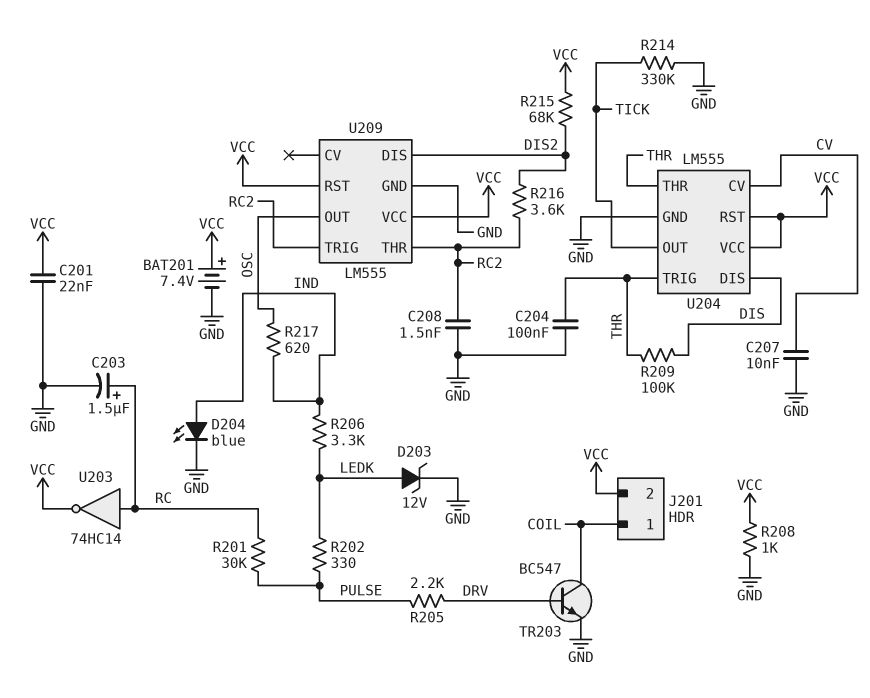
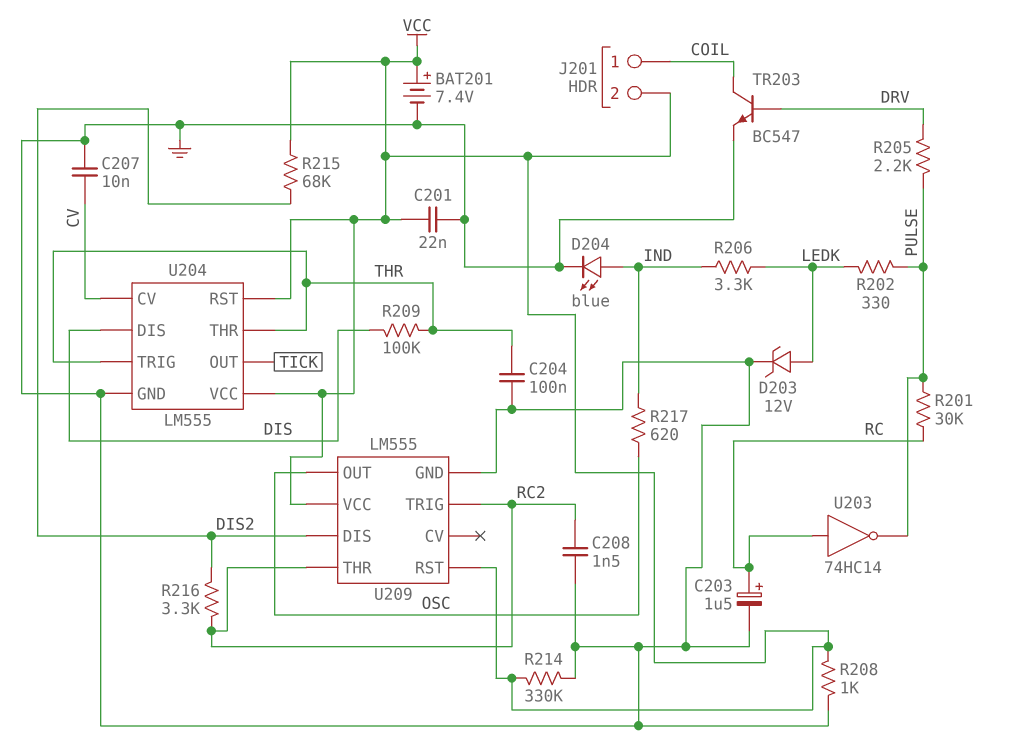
R214: 330k (GND, TICK) -> 330k (GND, VCC)
R216: 3.6k (DIS2, RC2) -> 3.3k (DIS2, RC2)
U203: NOT 74HC14 (in RC, out VCC) -> NOT 74HC14 (in RC, out PULSE)

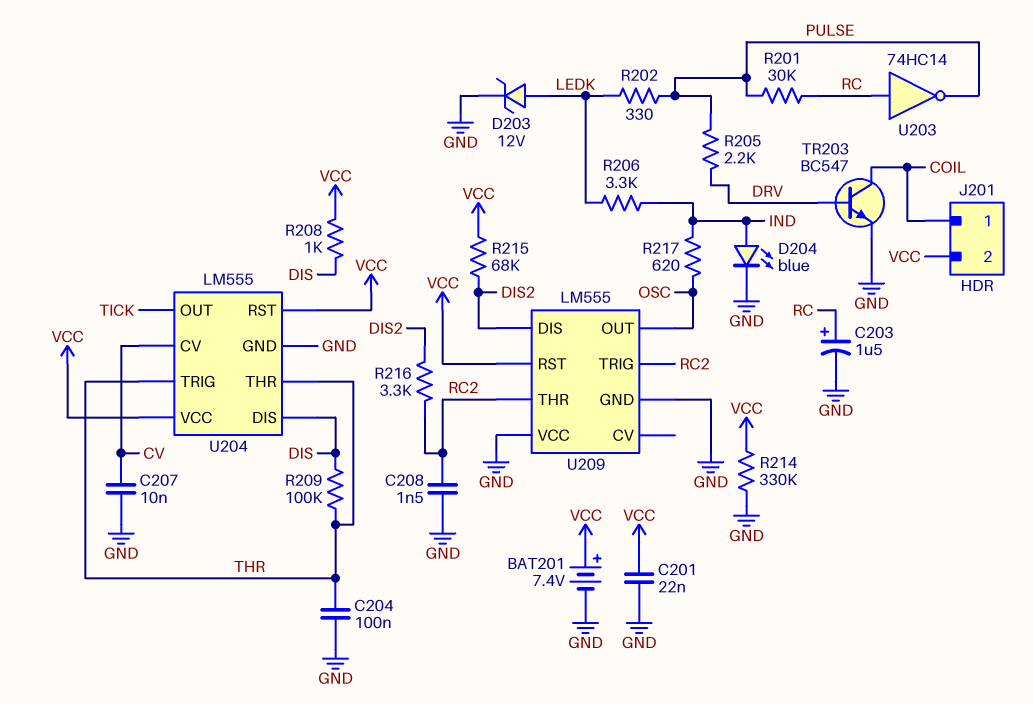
R208: 1k (GND, VCC) -> 1k (DIS, VCC)
U209 pin VCC: VCC -> GND

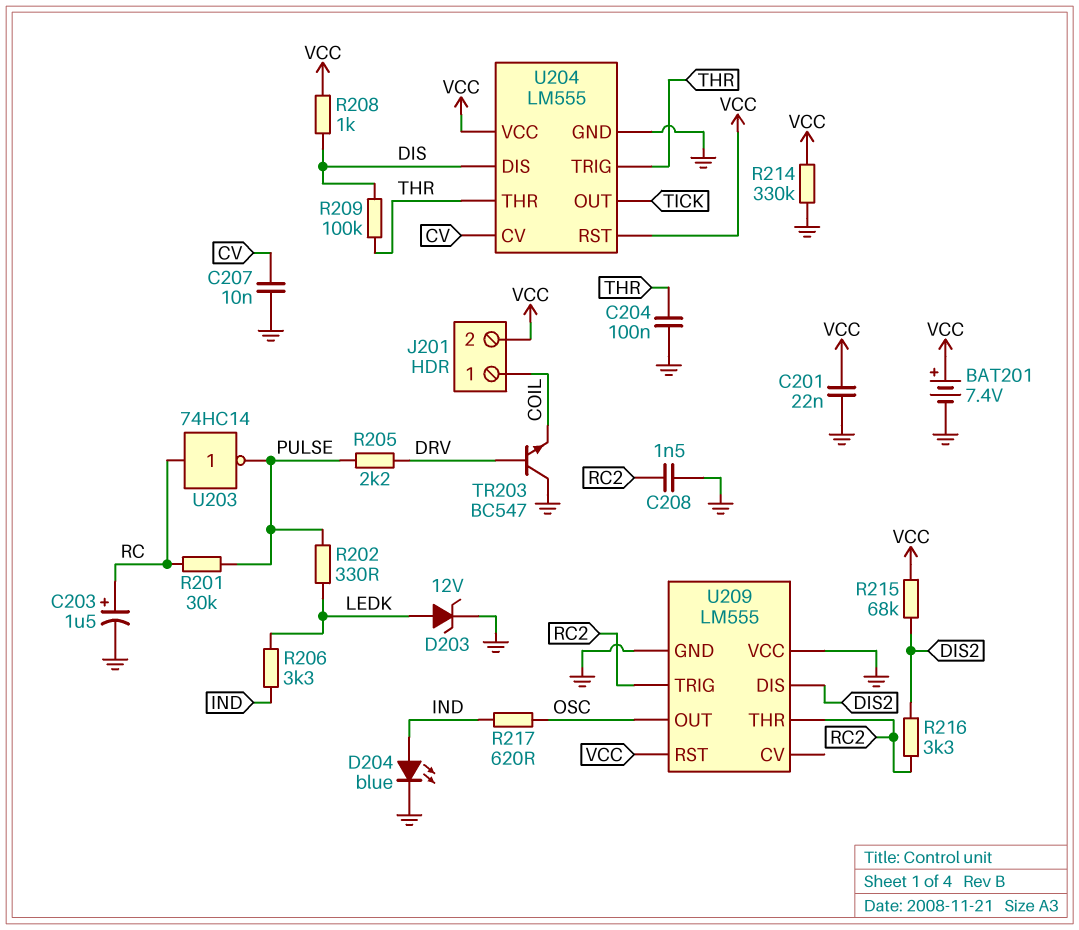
TR203: NPN BC547 (B DRV, C COIL, E GND) -> NPN BC547 (B DRV, C GND, E COIL)

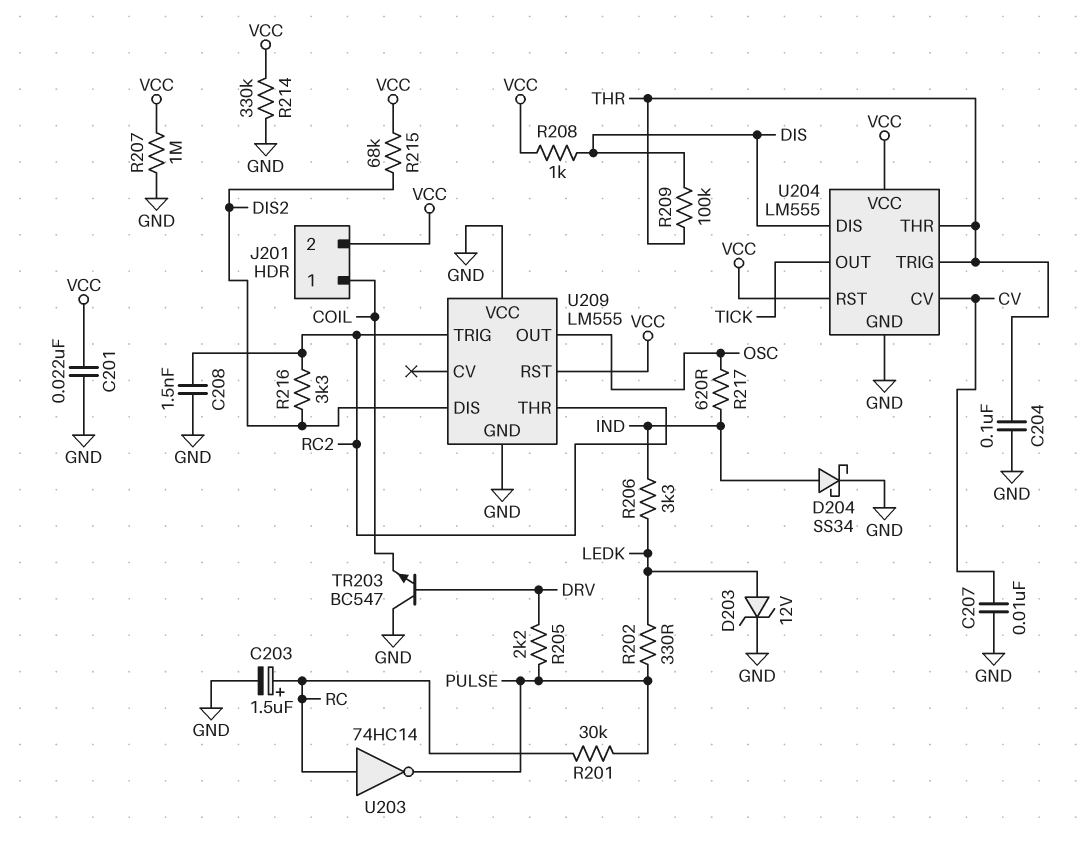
BAT201: 7.4V (plus VCC, minus GND) -> none
D204: LED blue (A IND, K GND) -> schottky SS34 (A IND, K GND)
R207: none -> 1M (GND, VCC)

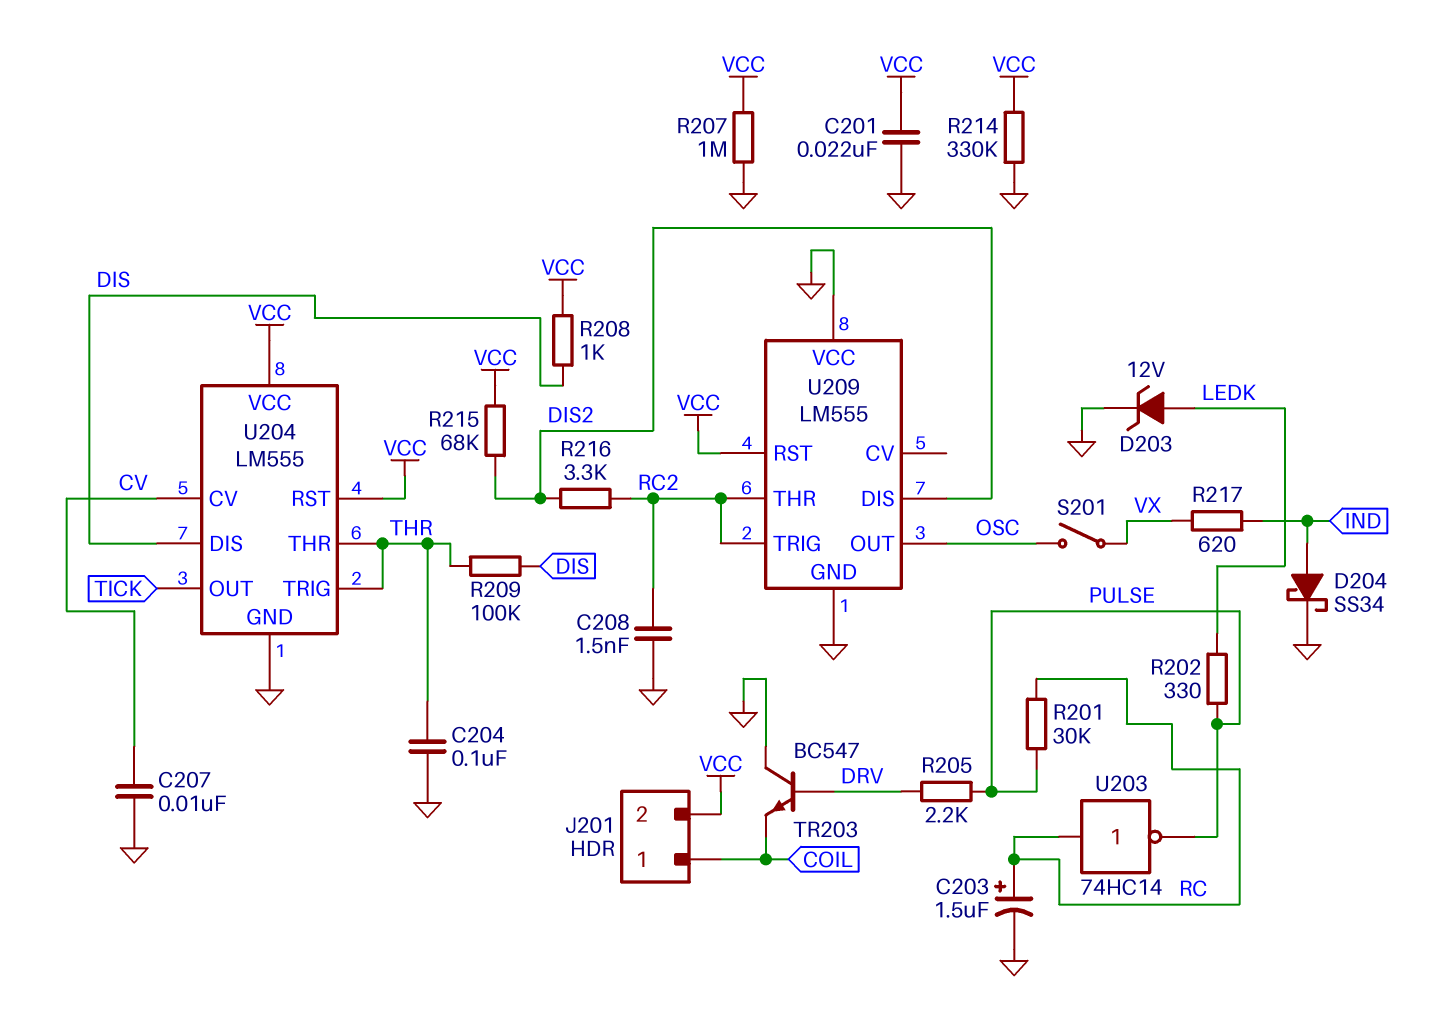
R206: 3.3k (IND, LEDK) -> none
R217: 620 (IND, OSC) -> 620 (IND, VX)
S201: none -> switch (OSC, VX)

